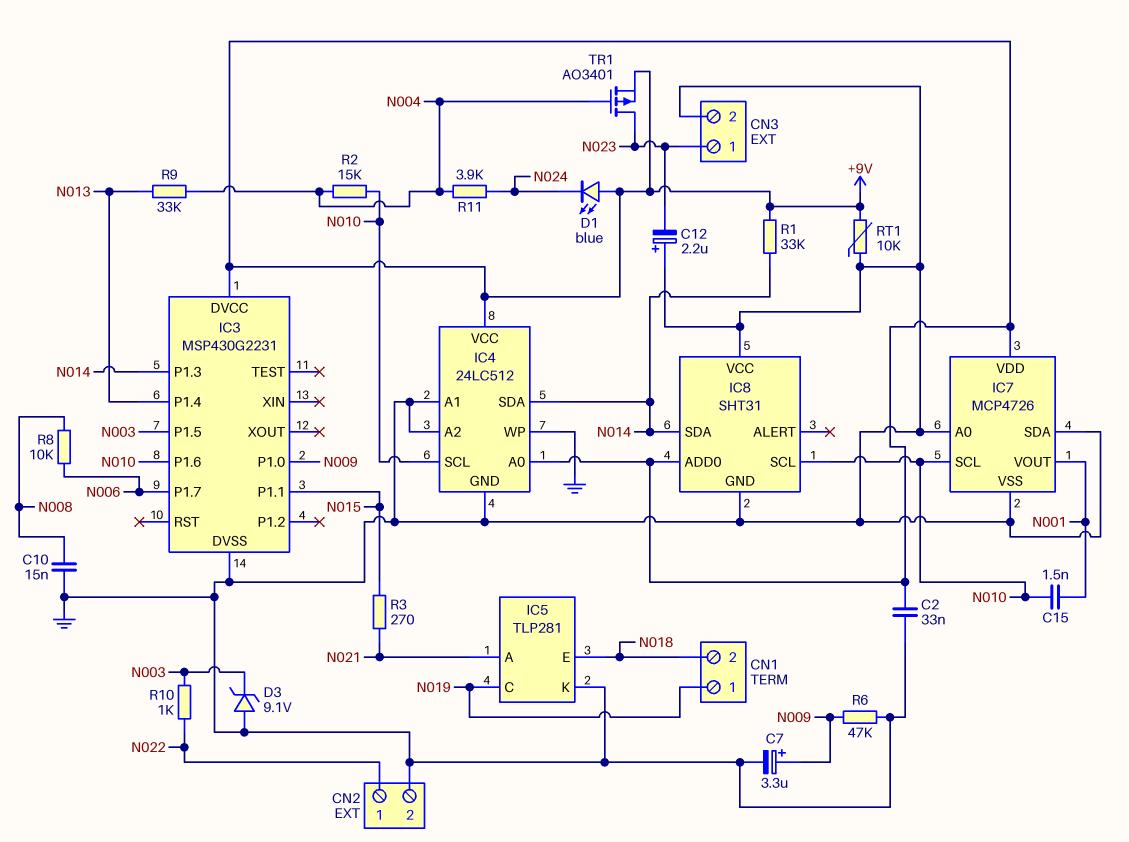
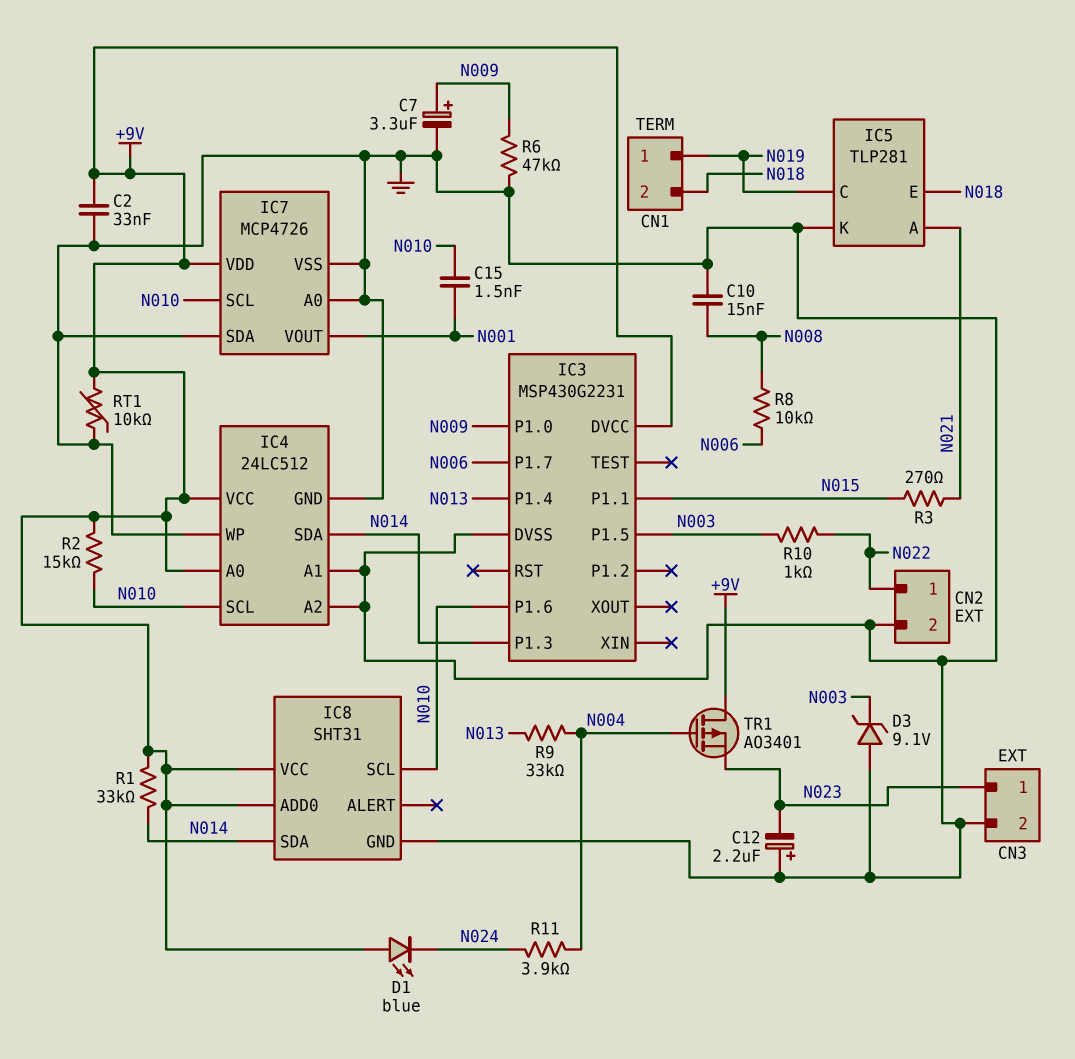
IC8 pin VCC: GND -> +9V
R2: 15k (N004, N010) -> 15k (+9V, N010)
TR1: PMOS AO3401 (G N004, D N023, S +9V) -> PMOS AO3401 (G N004, D +9V, S N023)

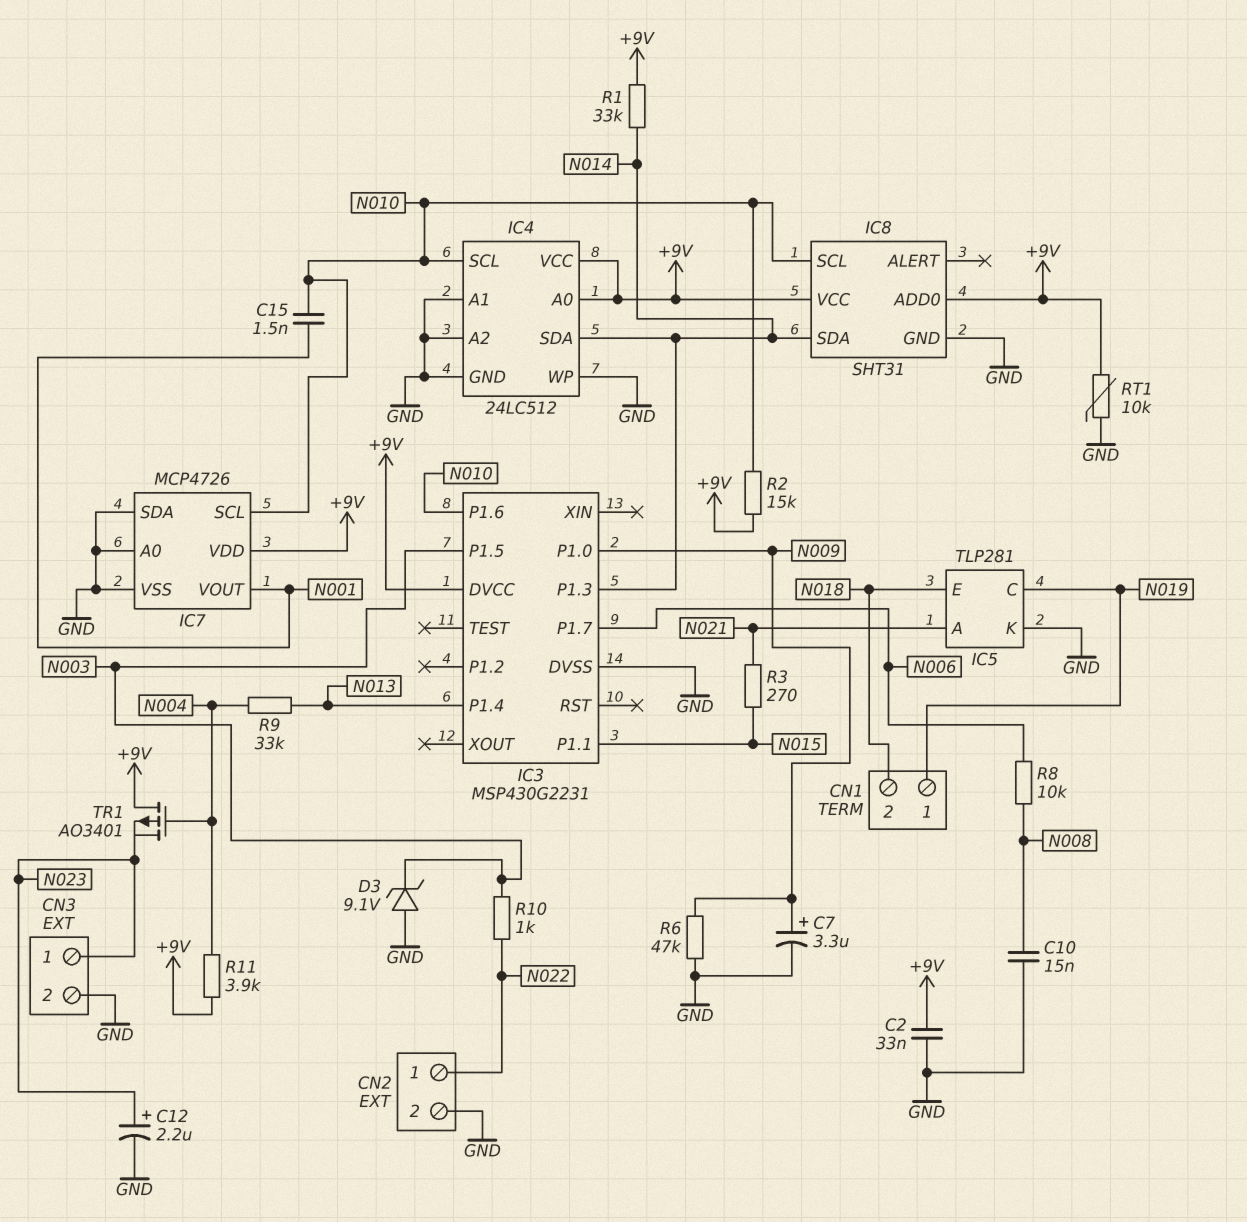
C12: 2.2uF (plus GND, minus N023) -> 2.2uF (plus N023, minus GND)
D1: LED blue (A +9V, K N024) -> none
R11: 3.9k (N004, N024) -> 3.9k (+9V, N004)

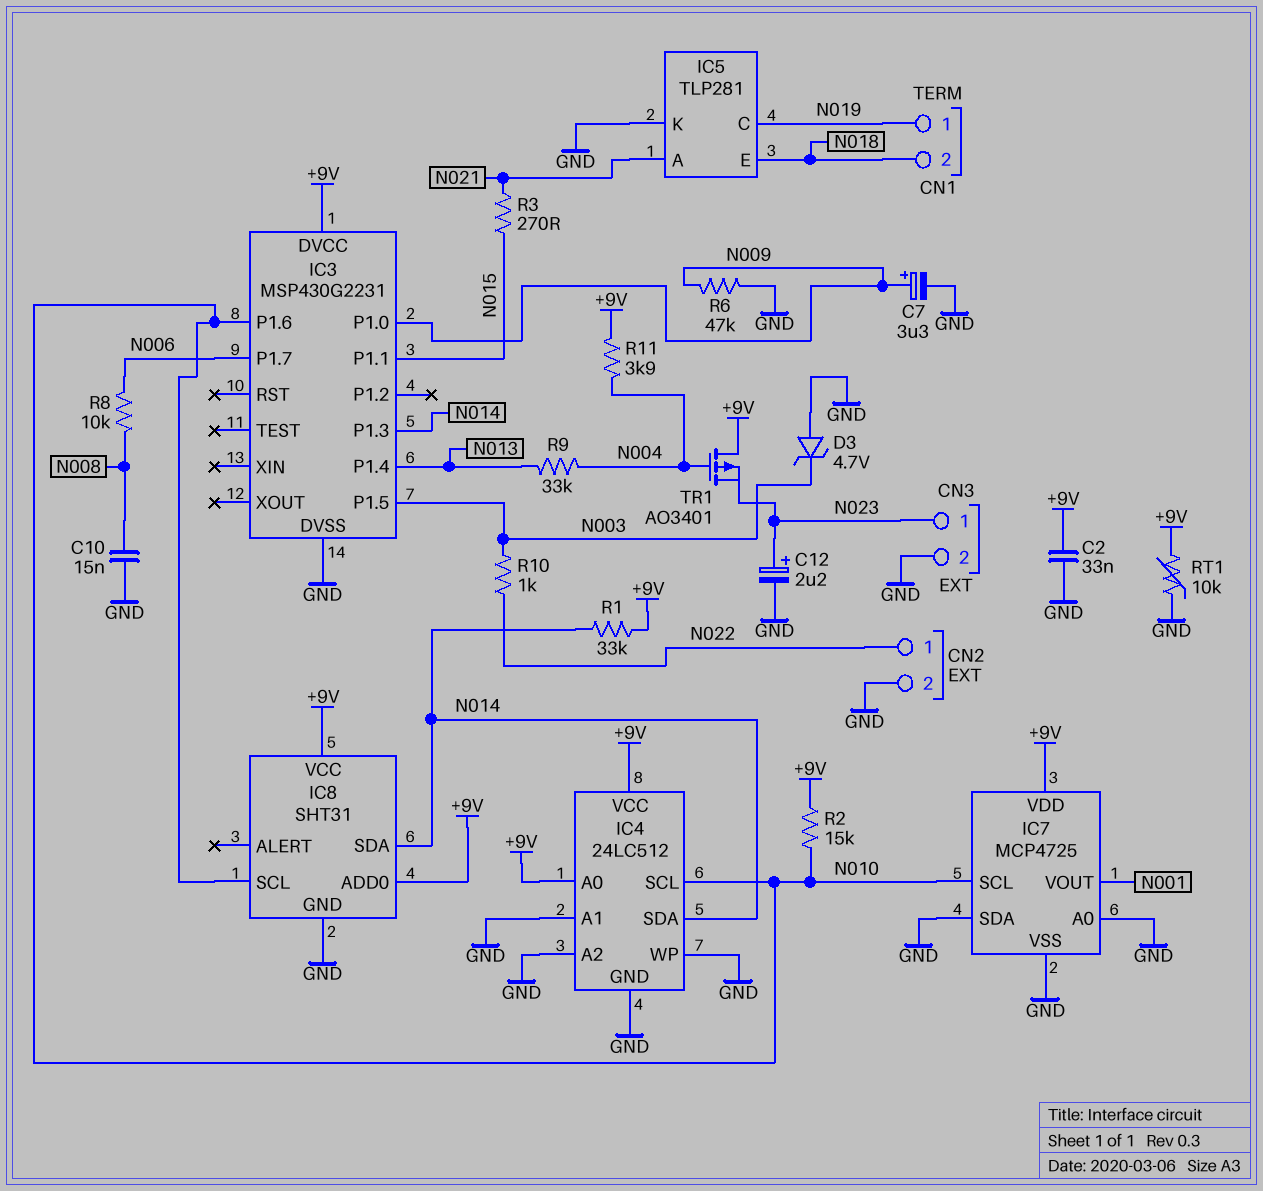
C15: 1.5nF (N001, N010) -> none
D3: zener 9.1V (A GND, K N003) -> zener 4.7V (A GND, K N003)
IC7: MCP4726 -> MCP4725

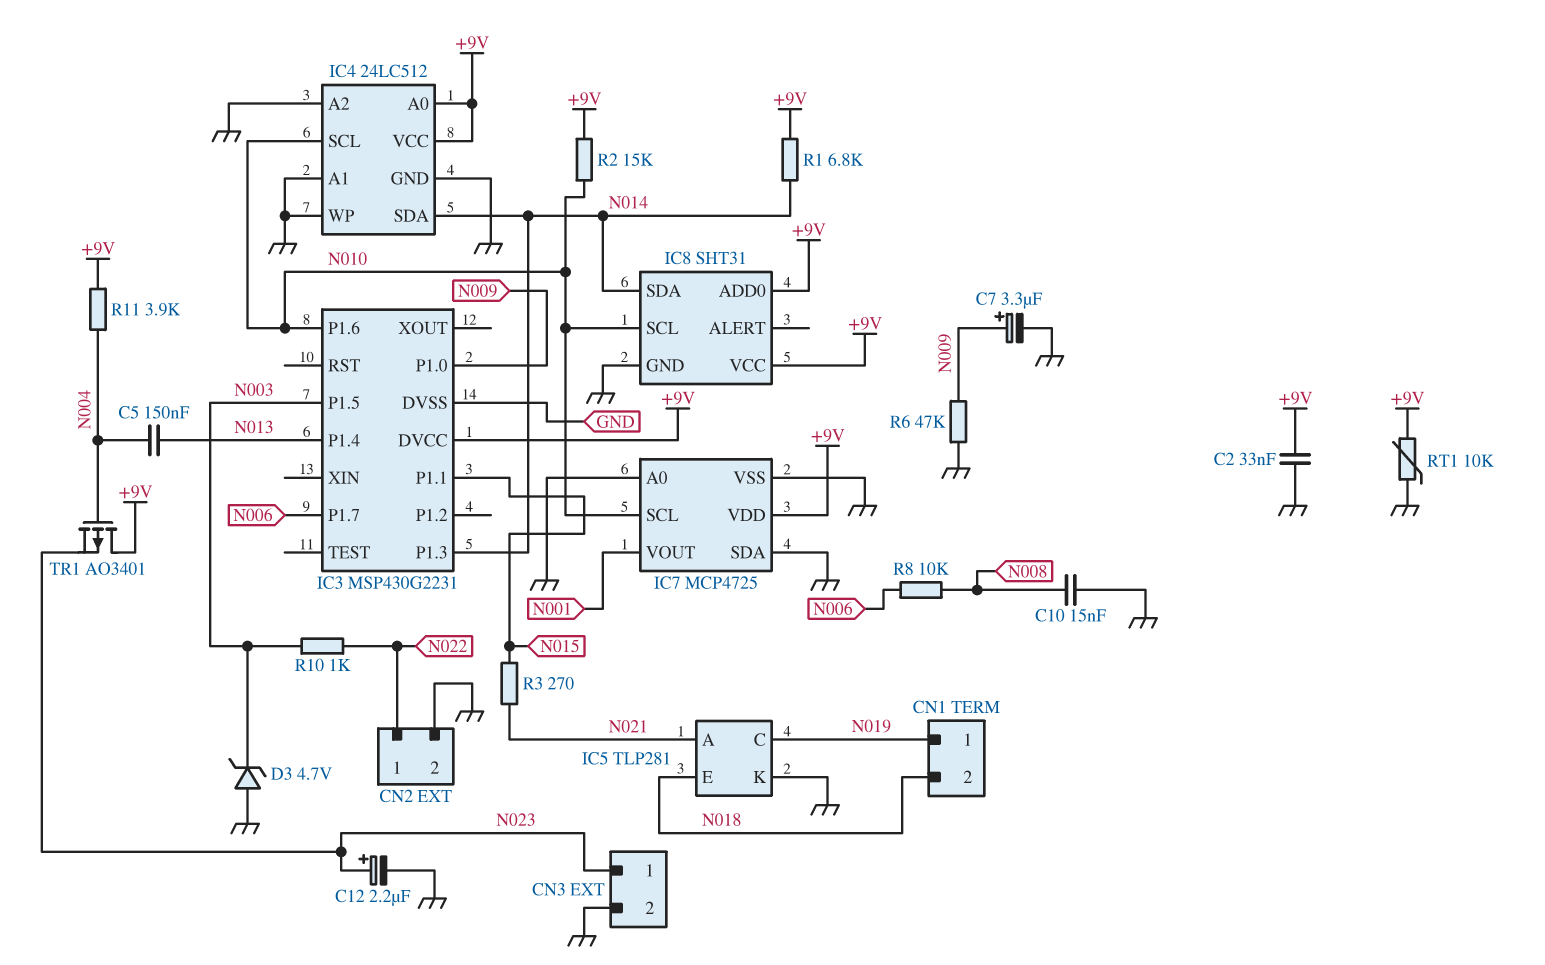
C5: none -> 150nF (N004, N013)
R1: 33k (+9V, N014) -> 6.8k (+9V, N014)
R9: 33k (N004, N013) -> none

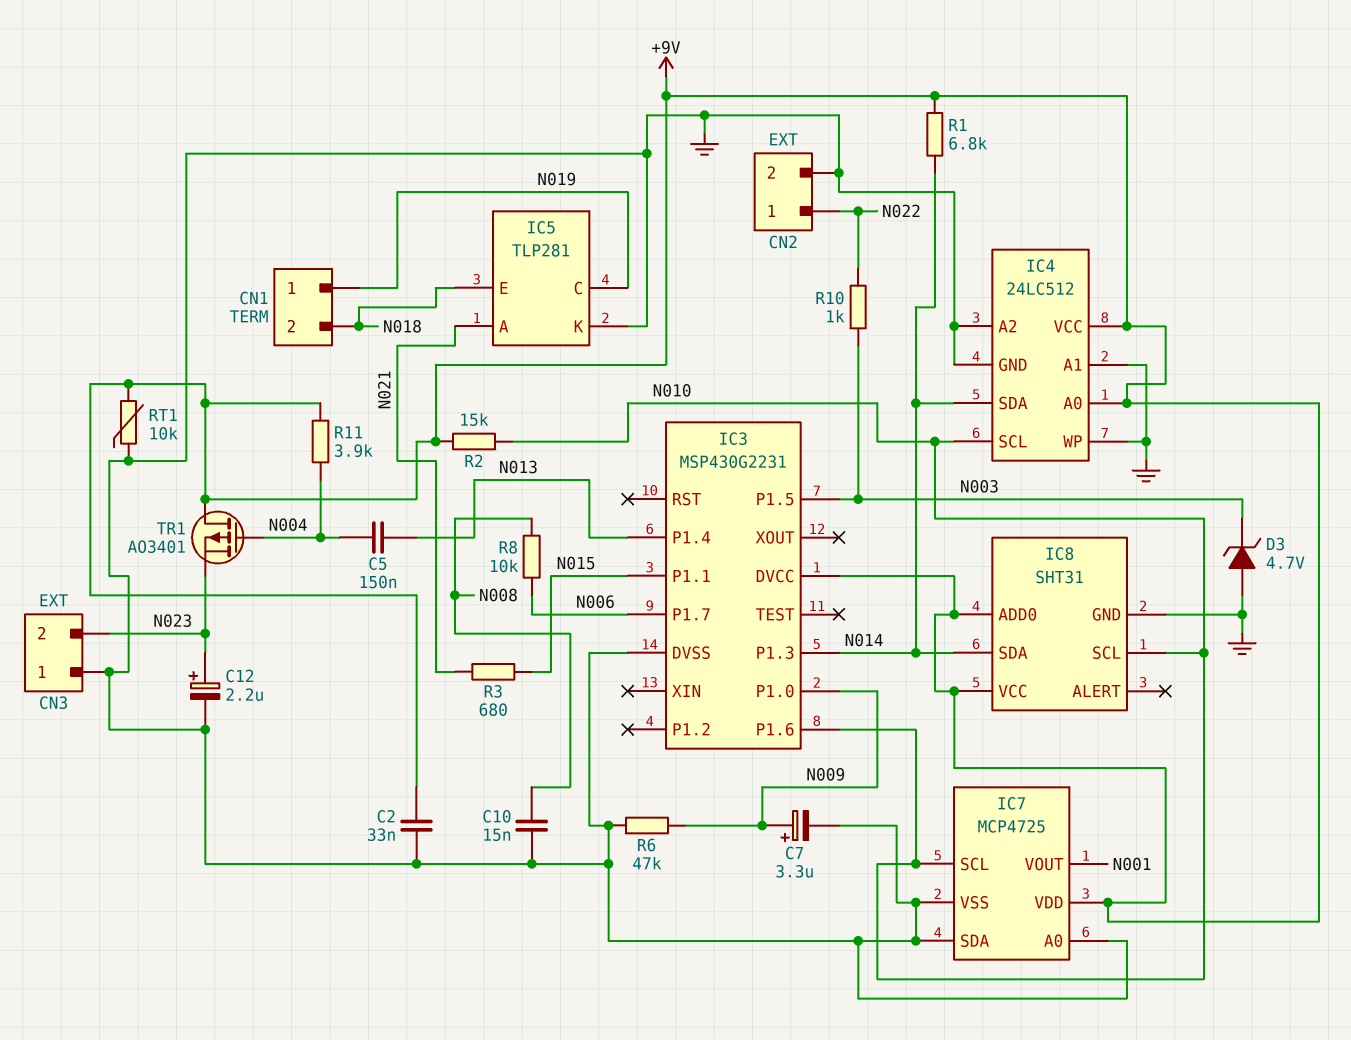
CN3 pin 1: N023 -> GND
CN3 pin 2: GND -> N023
R3: 270 (N015, N021) -> 680 (N015, N021)

